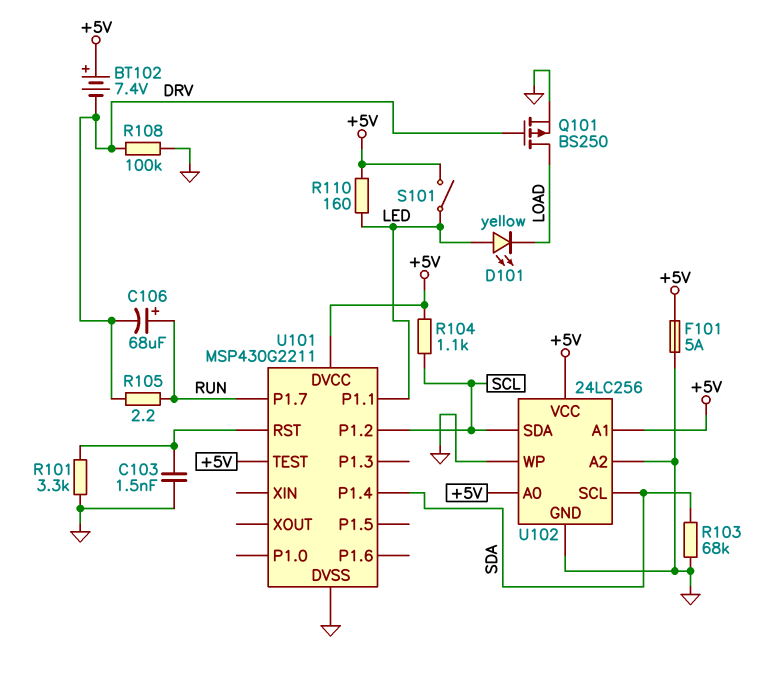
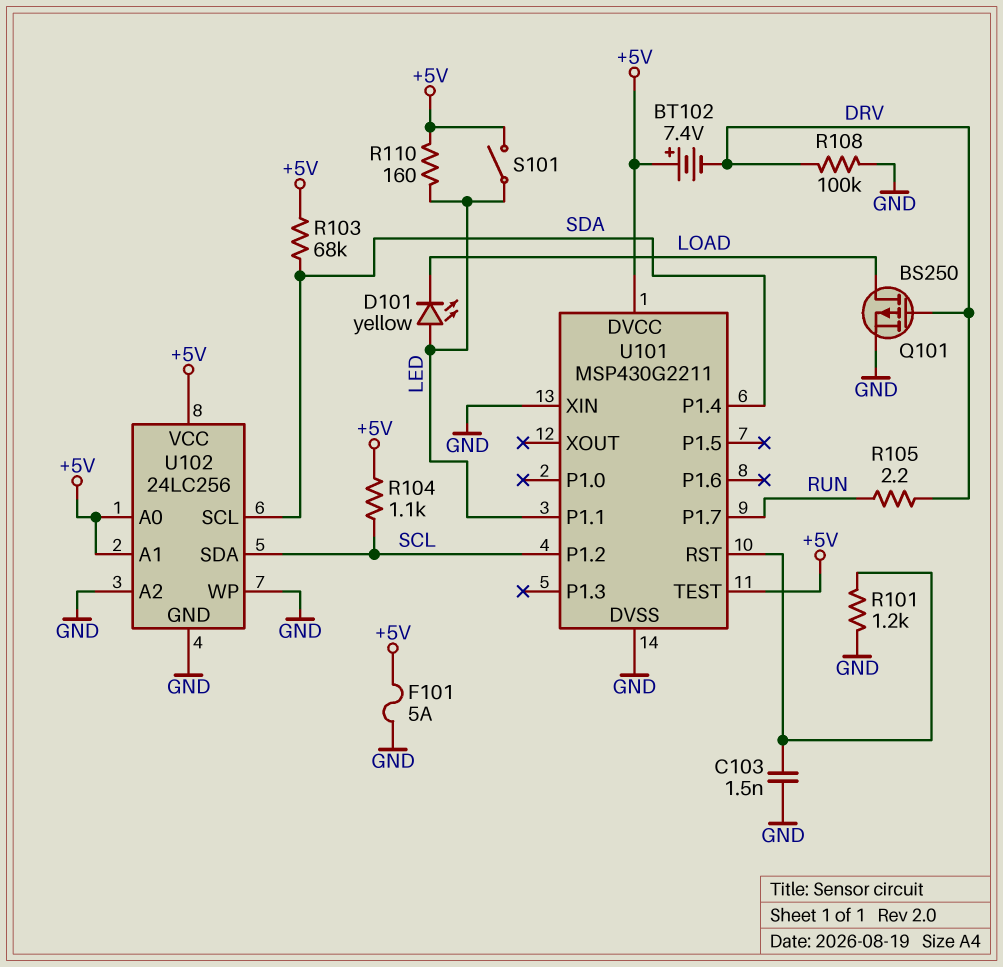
C106: 68uF (plus RUN, minus DRV) -> none
R101: 3.3k (GND, U101/RST) -> 1.2k (GND, U101/RST)
R103: 68k (GND, SDA) -> 68k (+5V, SDA)
U101 pin XIN: none -> GND

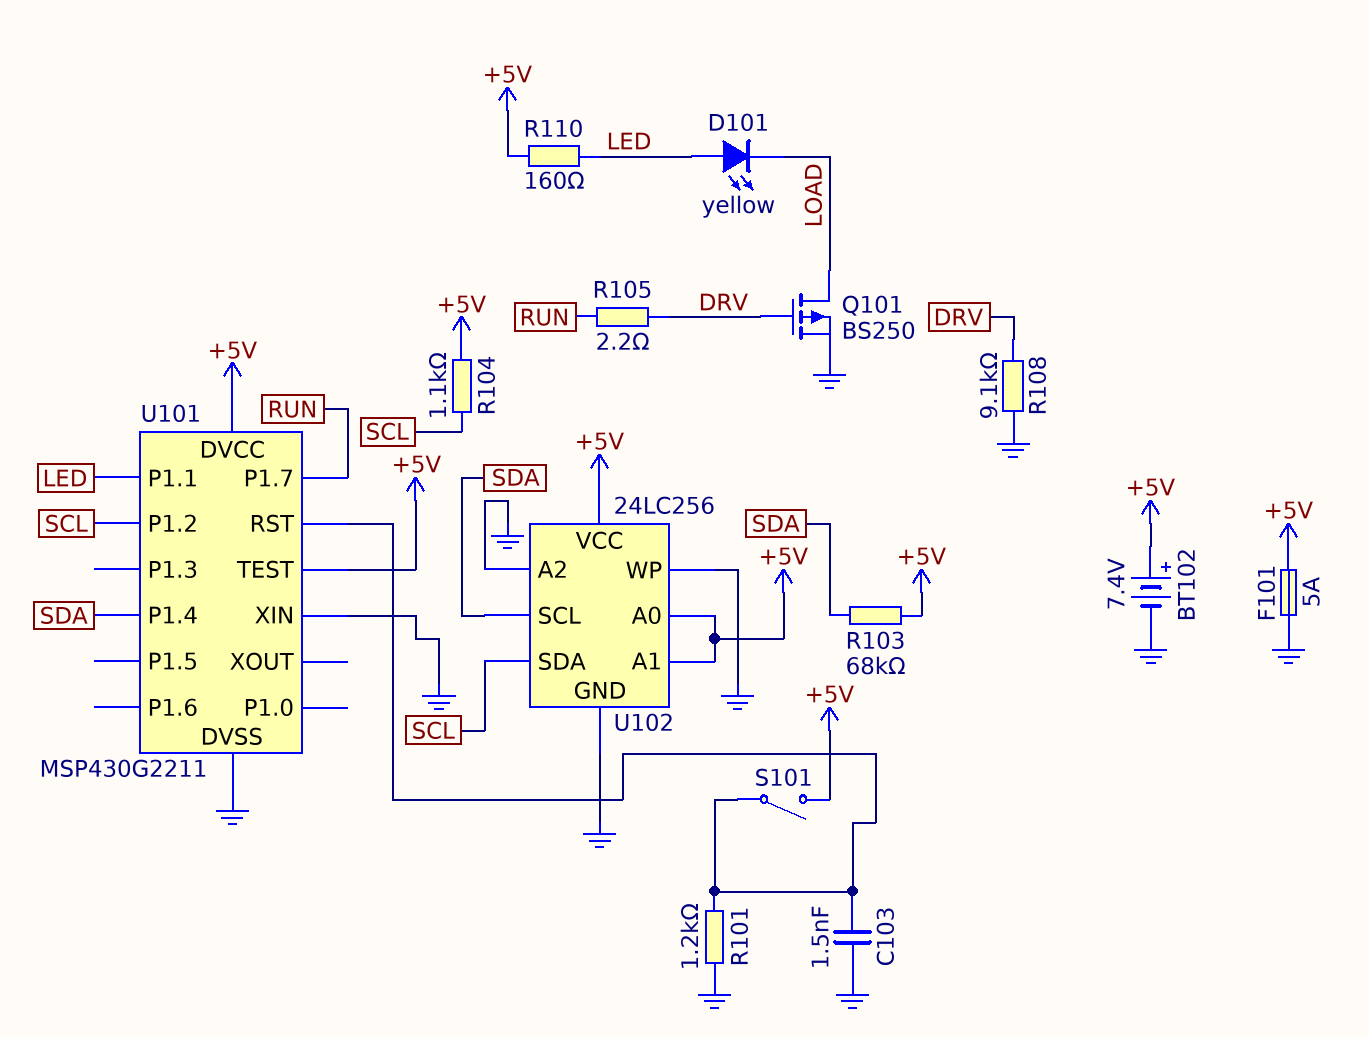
BT102: 7.4V (plus +5V, minus DRV) -> 7.4V (plus +5V, minus GND)
R108: 100k (DRV, GND) -> 9.1k (DRV, GND)
S101: switch (+5V, LED) -> switch (+5V, U101/RST)

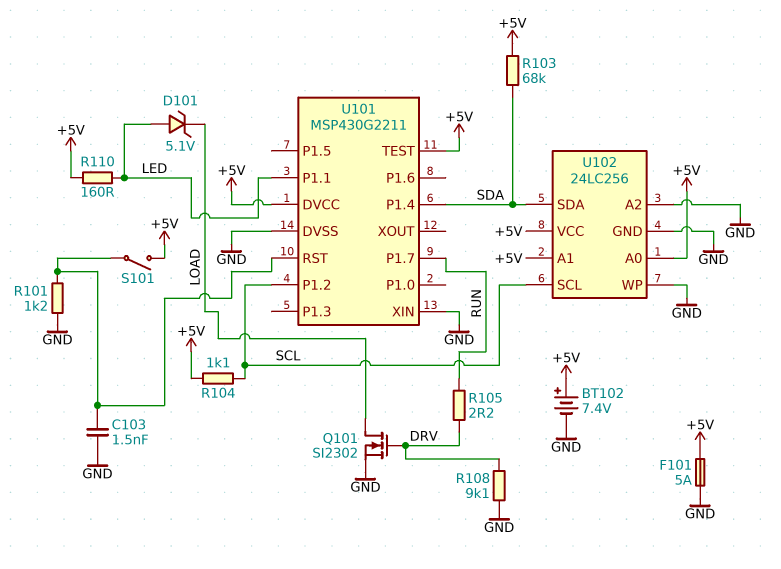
D101: LED yellow (A LED, K LOAD) -> zener 5.1V (A LED, K LOAD)
Q101: PMOS BS250 (G DRV, D LOAD, S GND) -> NMOS SI2302 (G DRV, D LOAD, S GND)
U102 pin SCL: SDA -> SCL
U102 pin SDA: SCL -> SDA

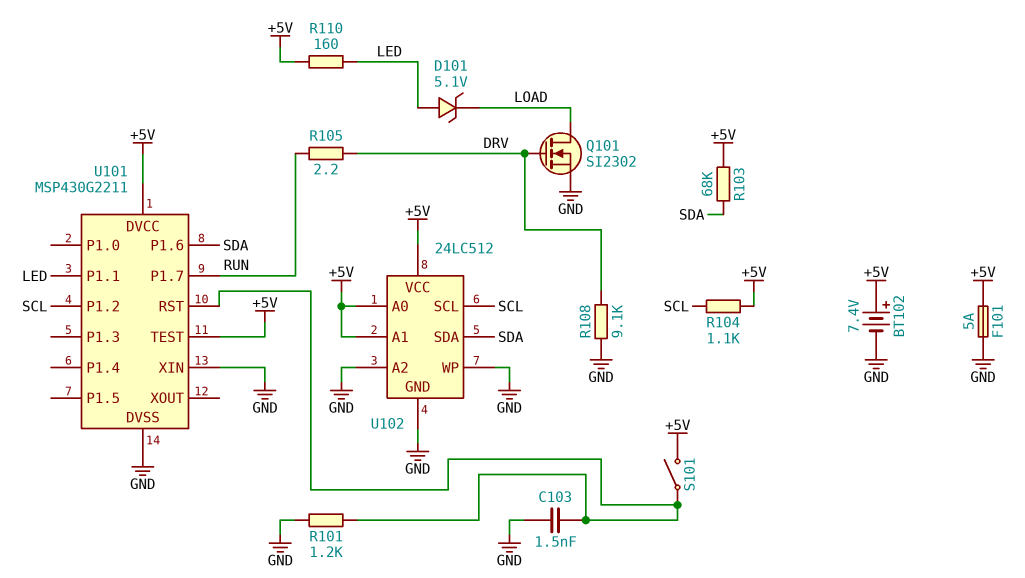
U101 pin P1.4: SDA -> none
U101 pin P1.6: none -> SDA
U102: 24LC256 -> 24LC512

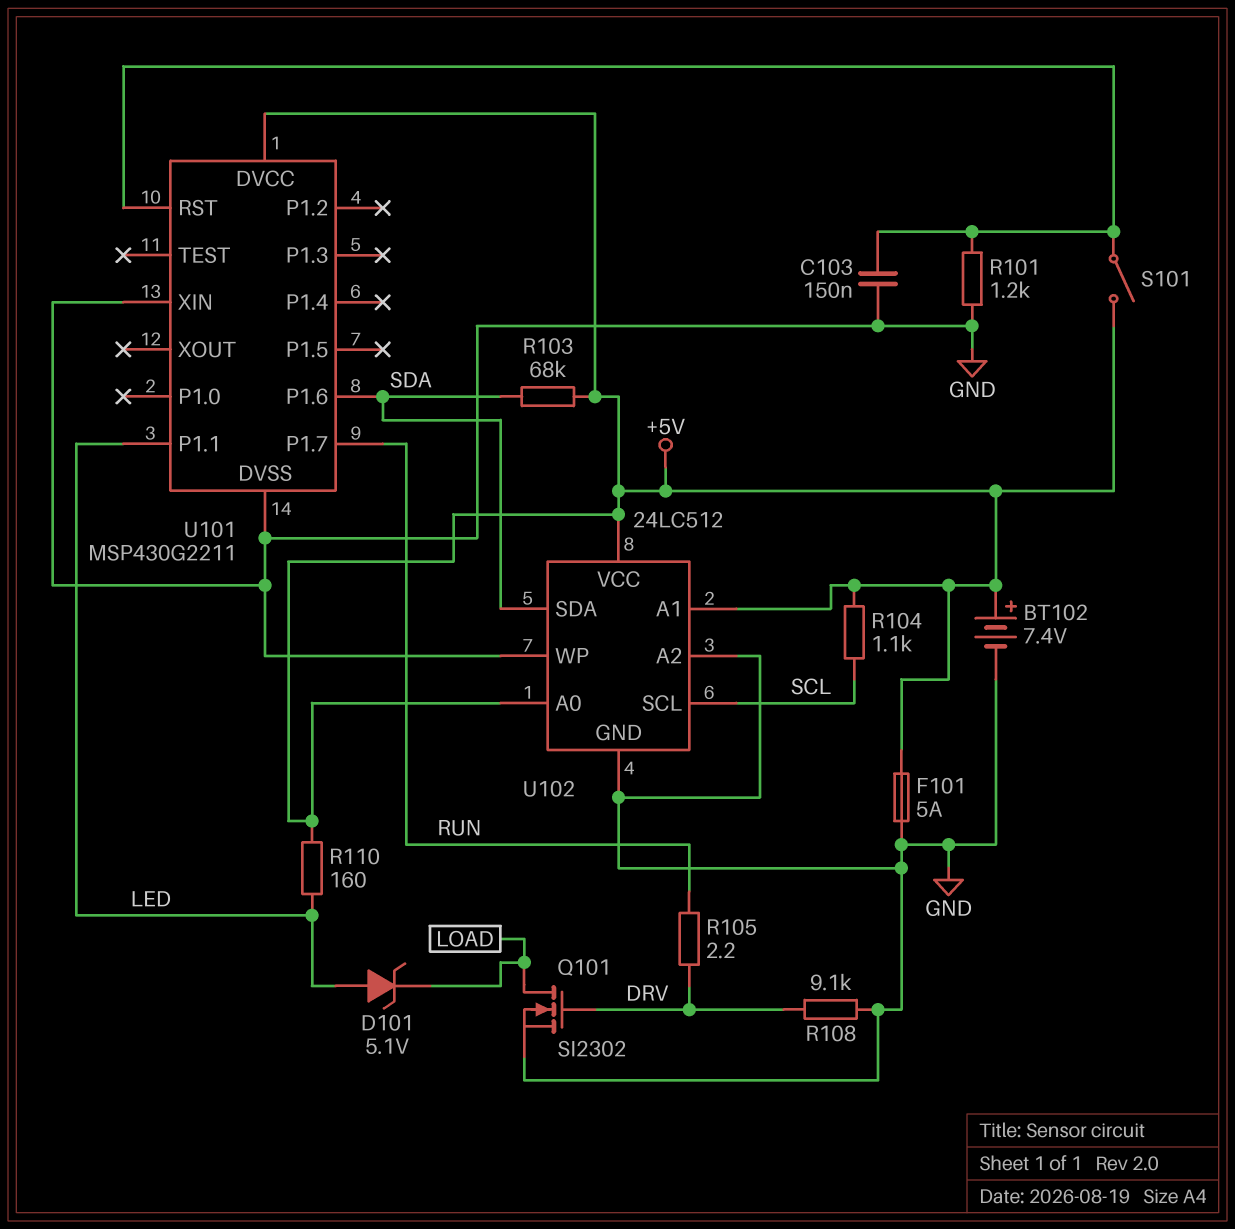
C103: 1.5nF (GND, U101/RST) -> 150nF (GND, U101/RST)
U101 pin P1.2: SCL -> none
U101 pin TEST: +5V -> none

